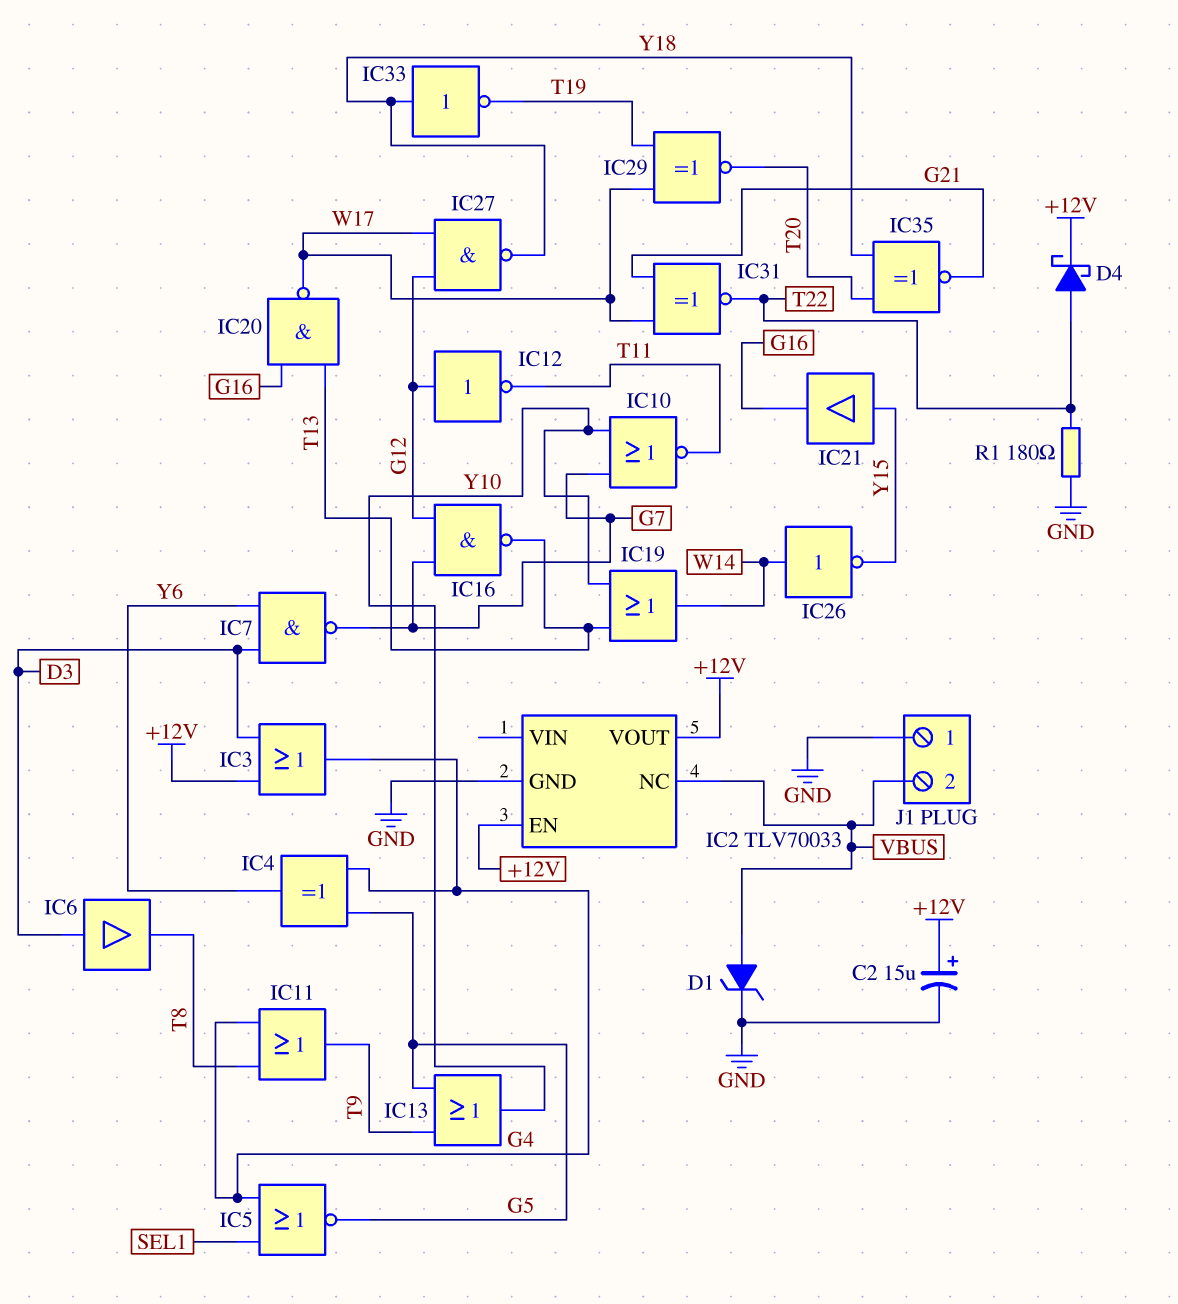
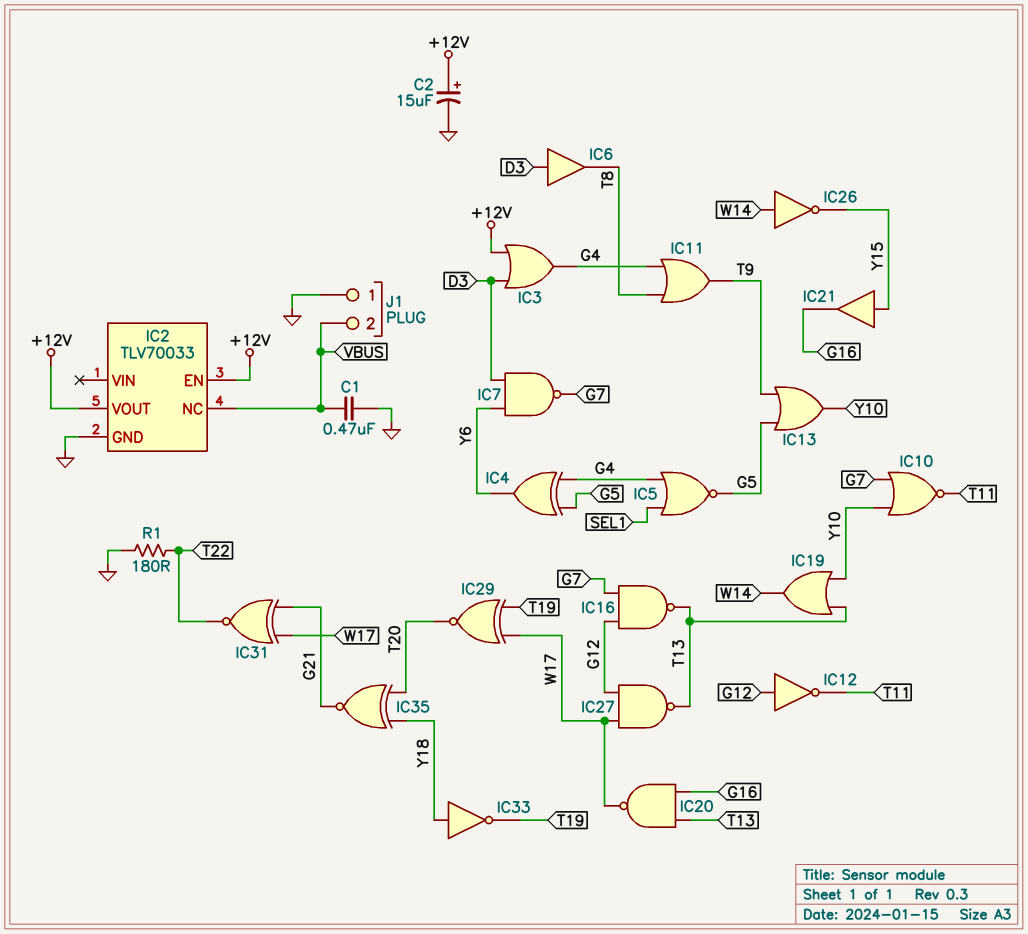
C1: none -> 470nF (GND, VBUS)
D1: zener (A VBUS, K GND) -> none
D4: schottky (A T22, K +12V) -> none
IC27: NAND (in G12, in W17, out Y18) -> NAND (in G12, in W17, out T13)

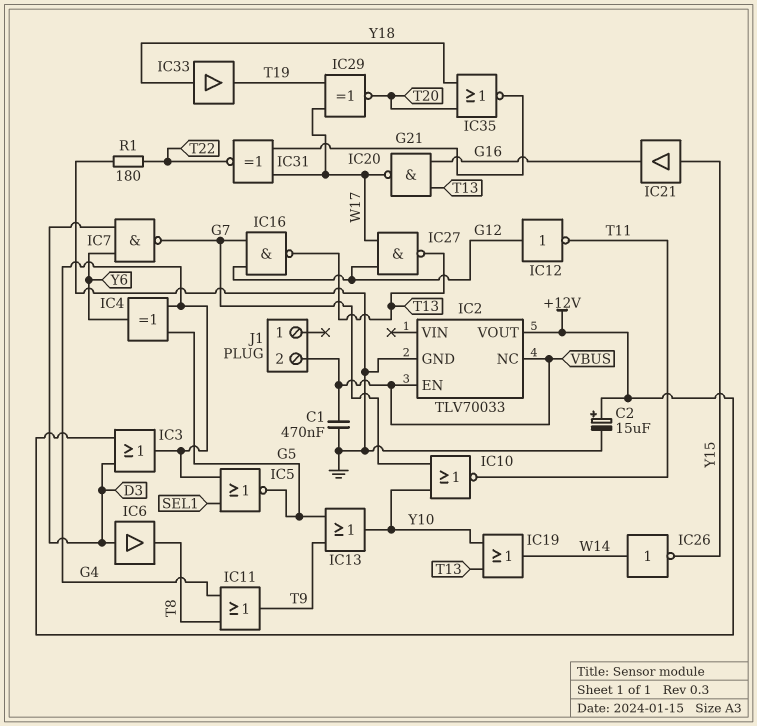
IC2 pin EN: +12V -> VBUS
IC33: NOT (in Y18, out T19) -> buffer (in Y18, out T19)
IC35: XNOR (in T20, in Y18, out G21) -> NOR (in T20, in Y18, out G21)
J1 pin 1: GND -> none

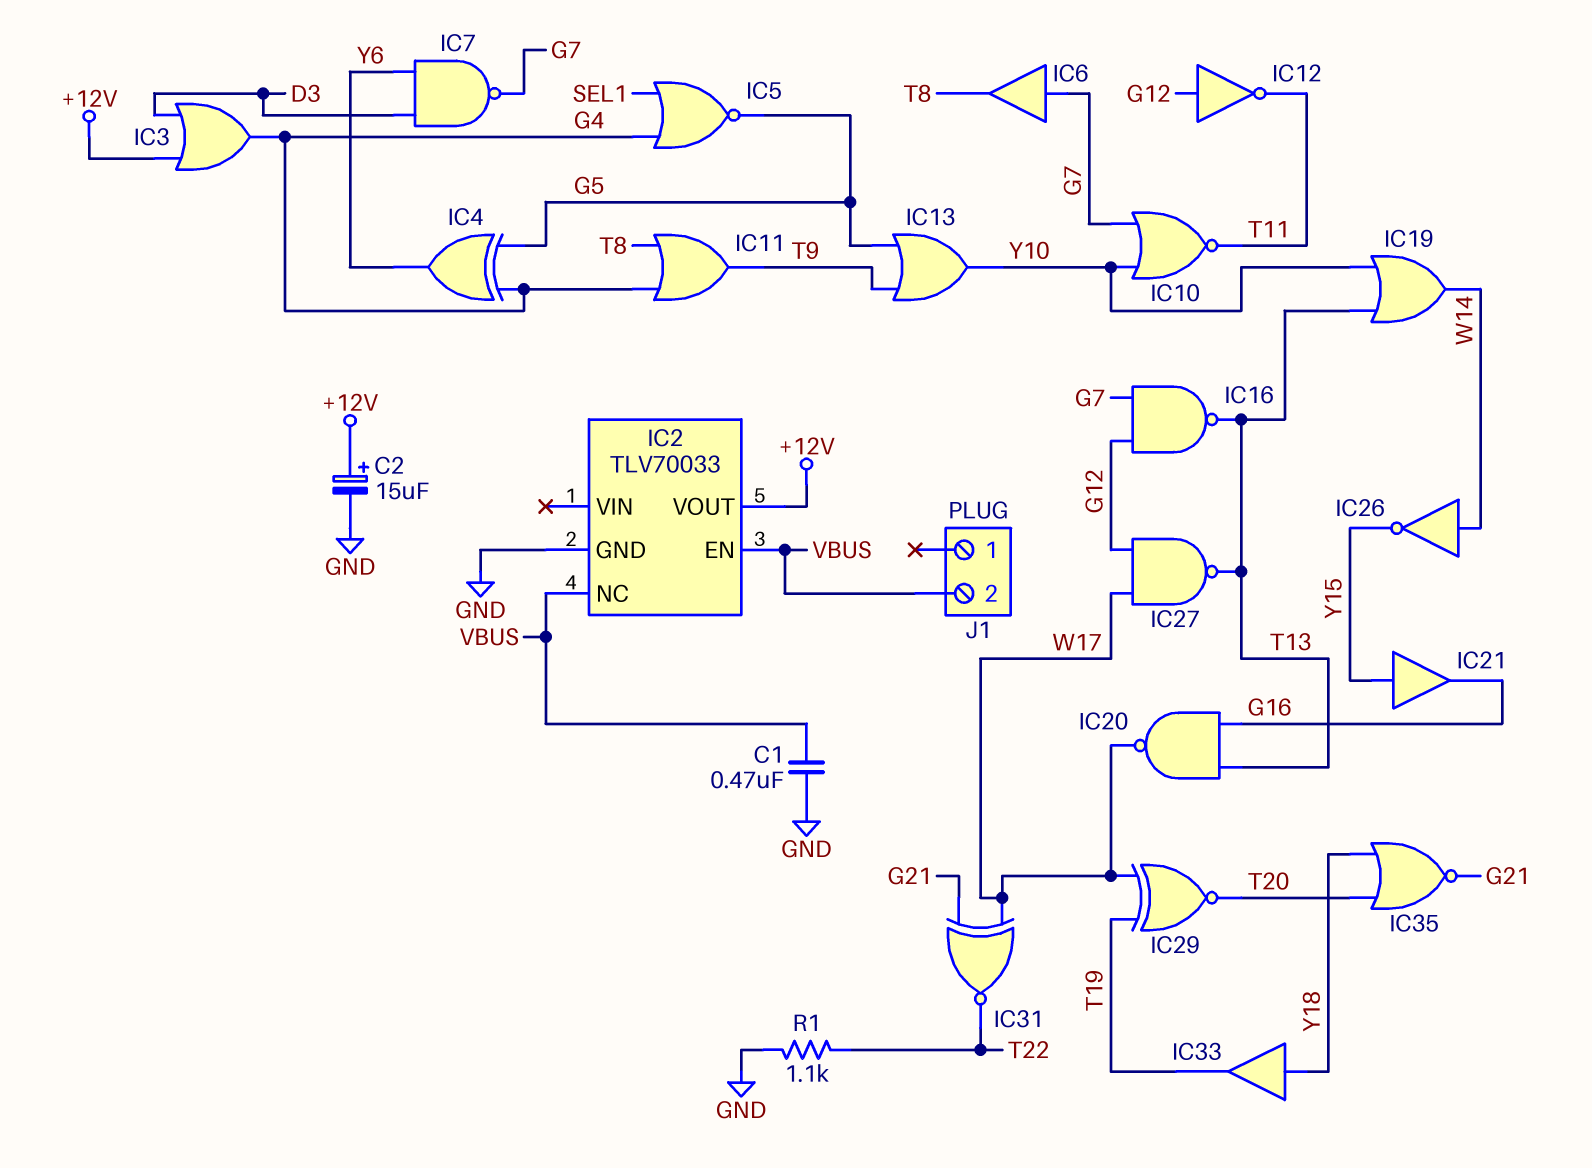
IC6: buffer (in D3, out T8) -> buffer (in G7, out T8)
R1: 180 (GND, T22) -> 1.1k (GND, T22)

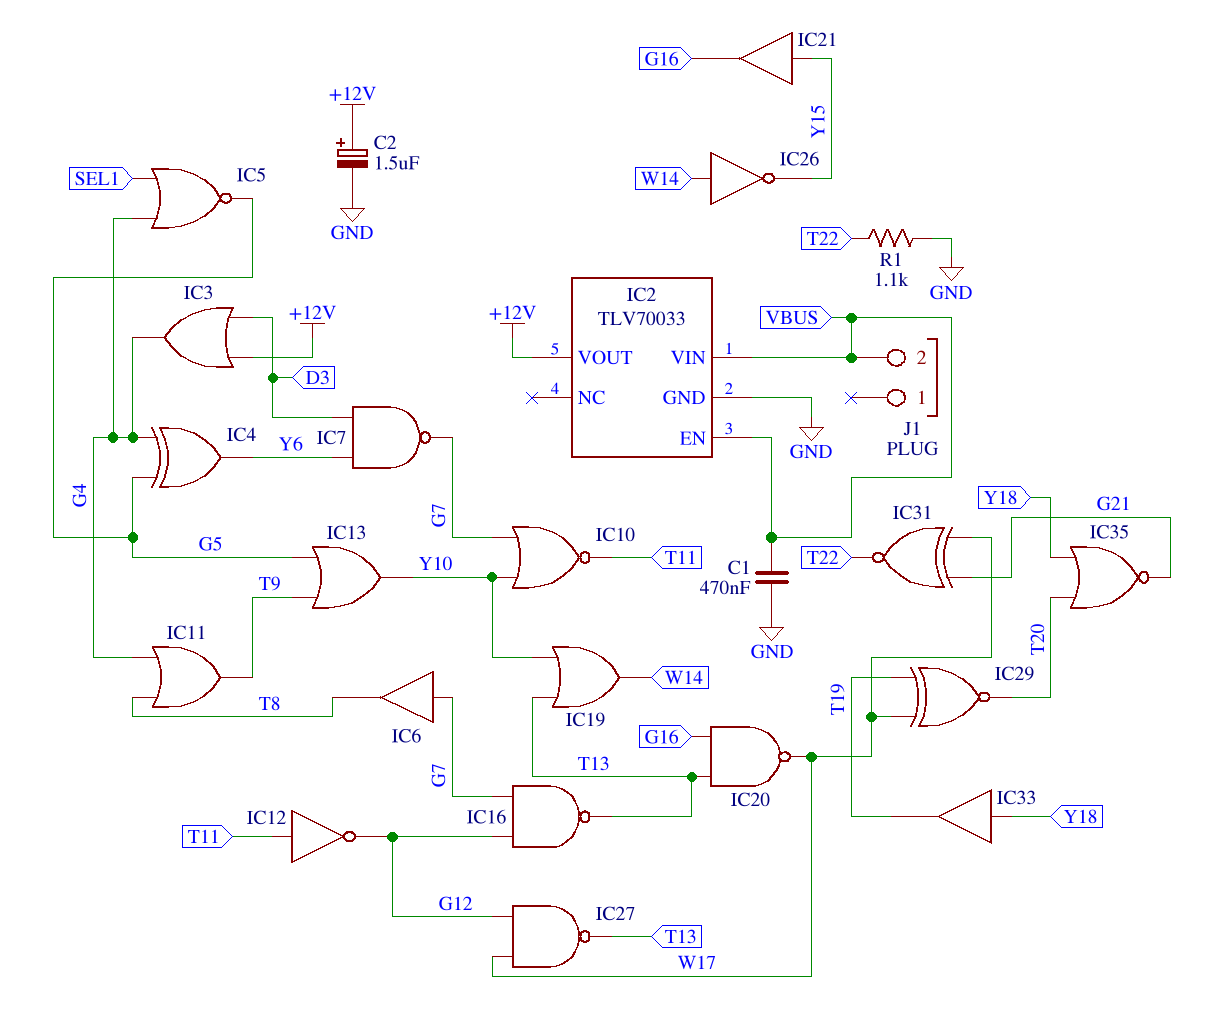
C2: 15uF (plus +12V, minus GND) -> 1.5uF (plus +12V, minus GND)
IC2 pin NC: VBUS -> none
IC2 pin VIN: none -> VBUS
IC12: NOT (in G12, out T11) -> NOT (in T11, out G12)

